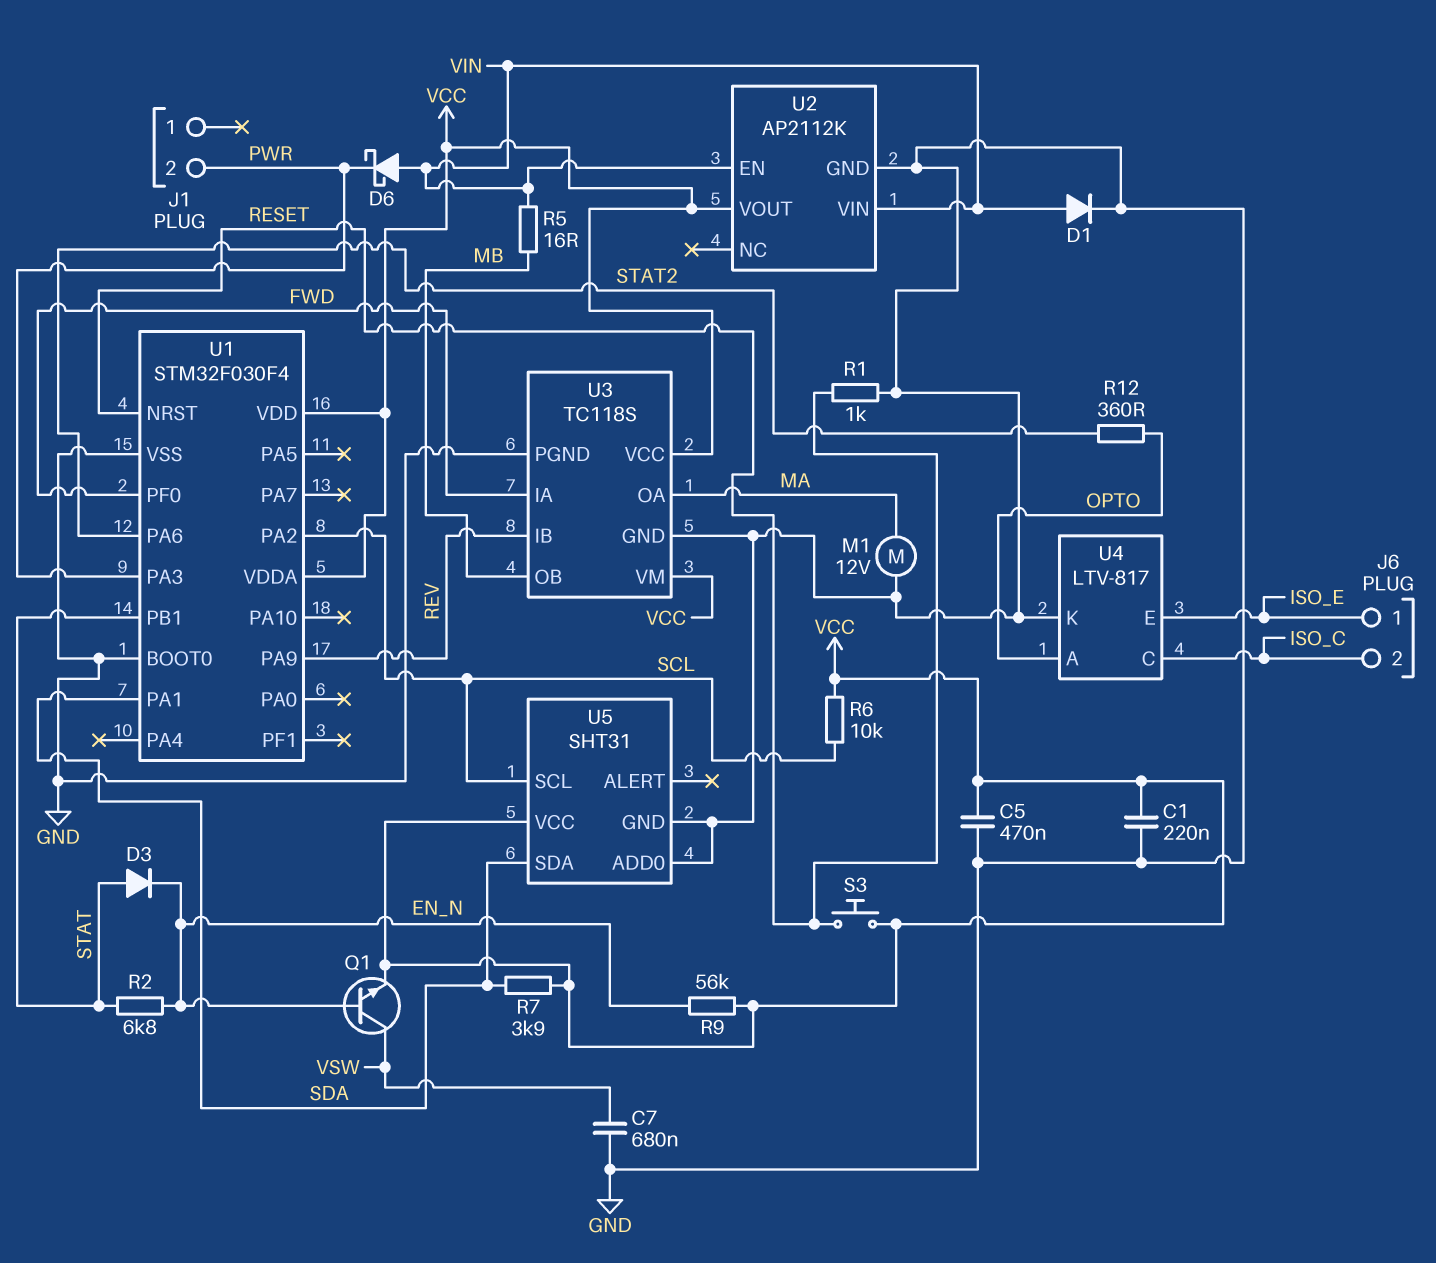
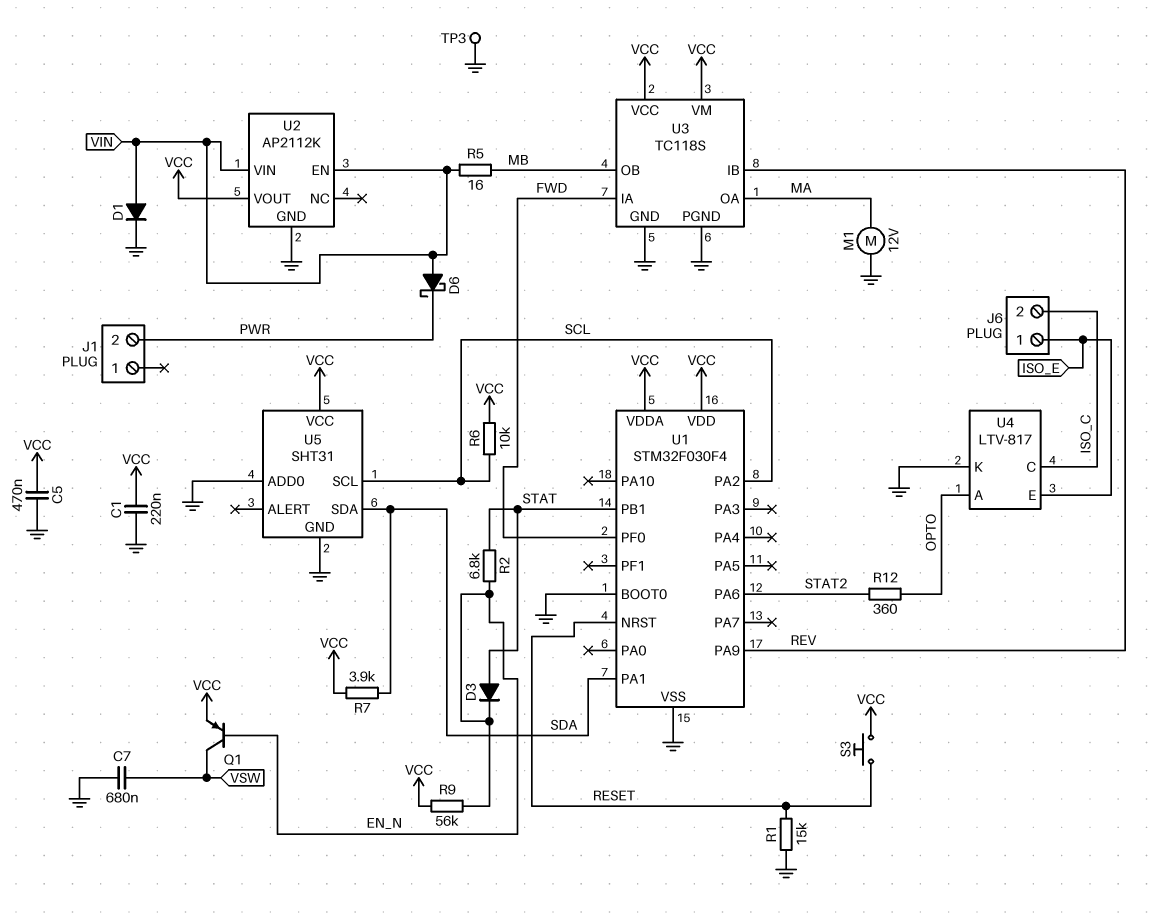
Q1: NPN (B EN_N, C VSW, E VCC) -> PNP (B EN_N, C VSW, E VCC)
R1: 1k (GND, RESET) -> 15k (GND, RESET)
TP3: none -> test point (GND)
U1 pin PA3: PWR -> none

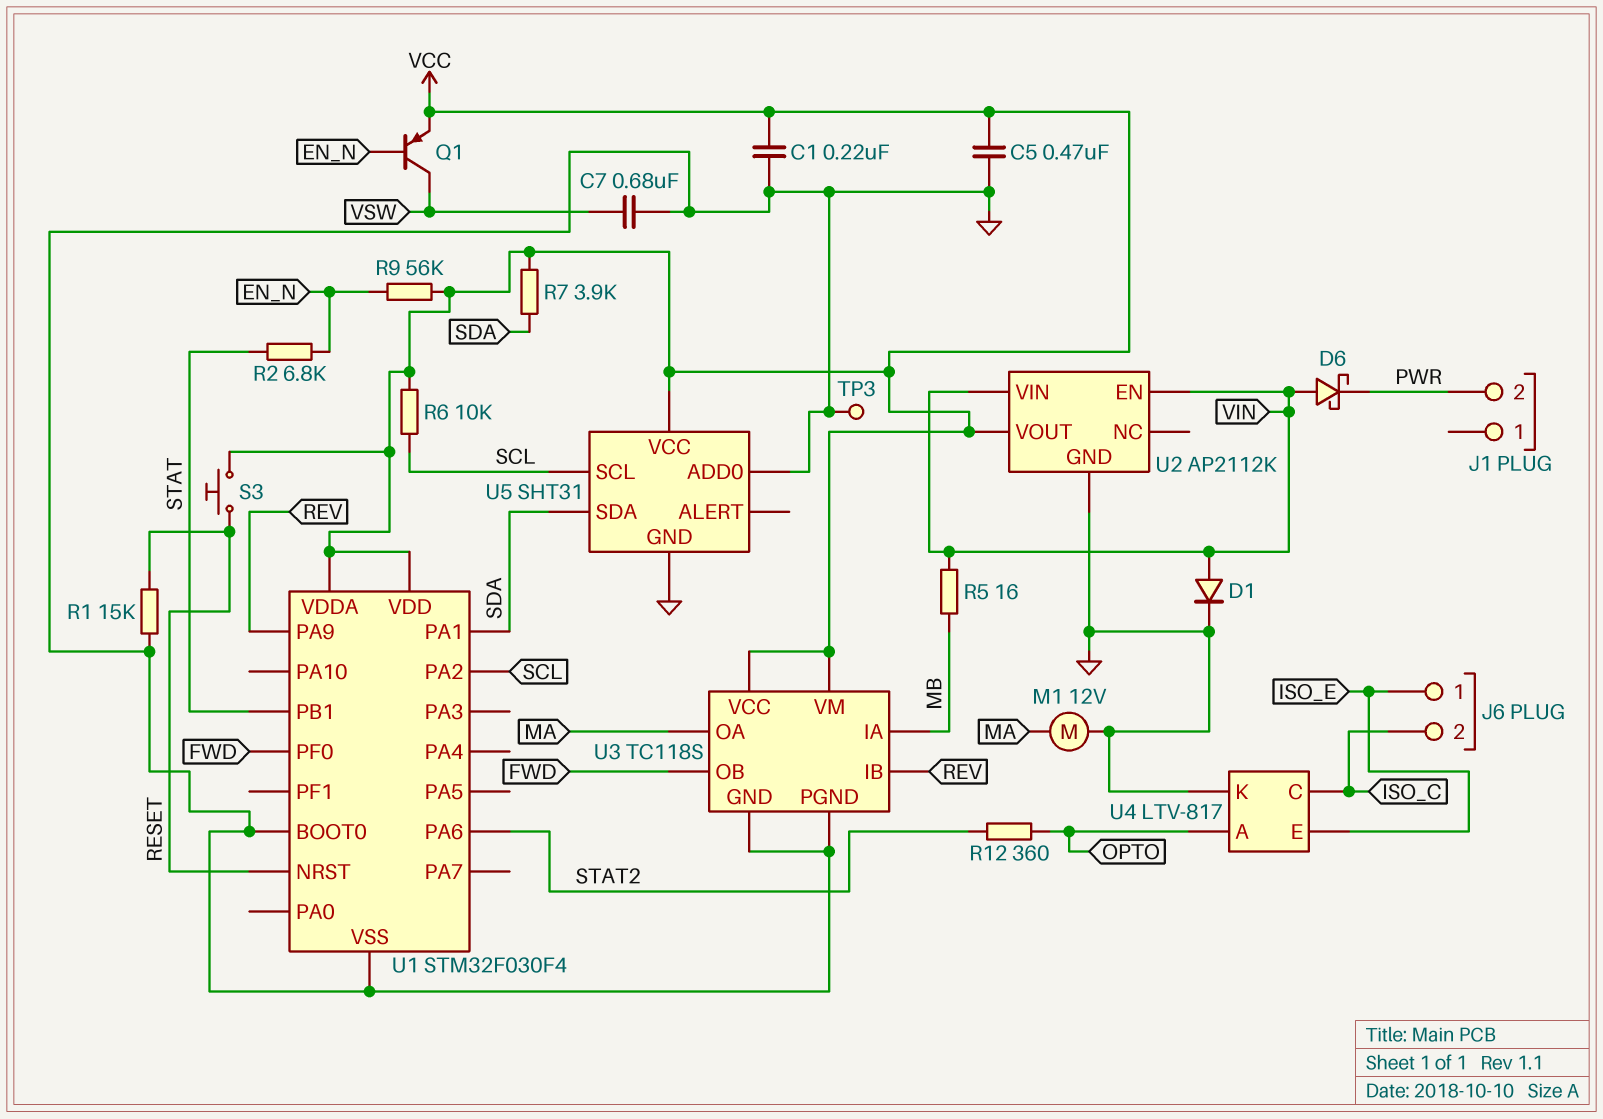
D3: diode (A STAT, K EN_N) -> none
U3 pin IA: FWD -> MB
U3 pin OB: MB -> FWD

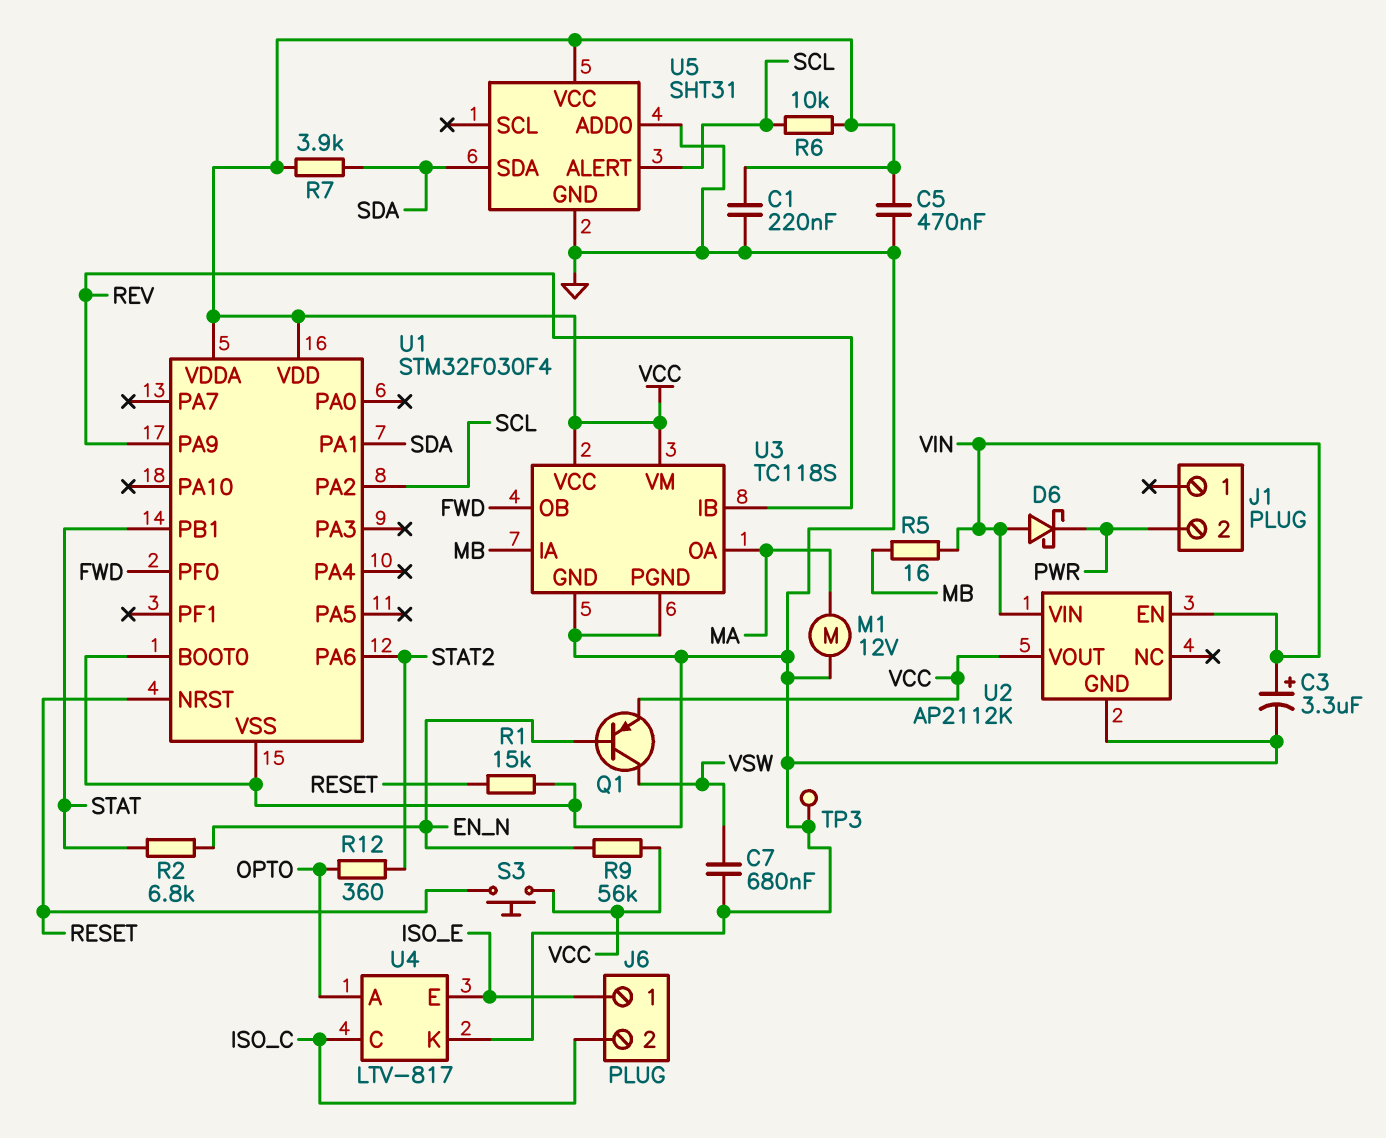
C3: none -> 3.3uF (plus VIN, minus GND)
D1: diode (A VIN, K GND) -> none
U5 pin ALERT: none -> SCL
U5 pin SCL: SCL -> none

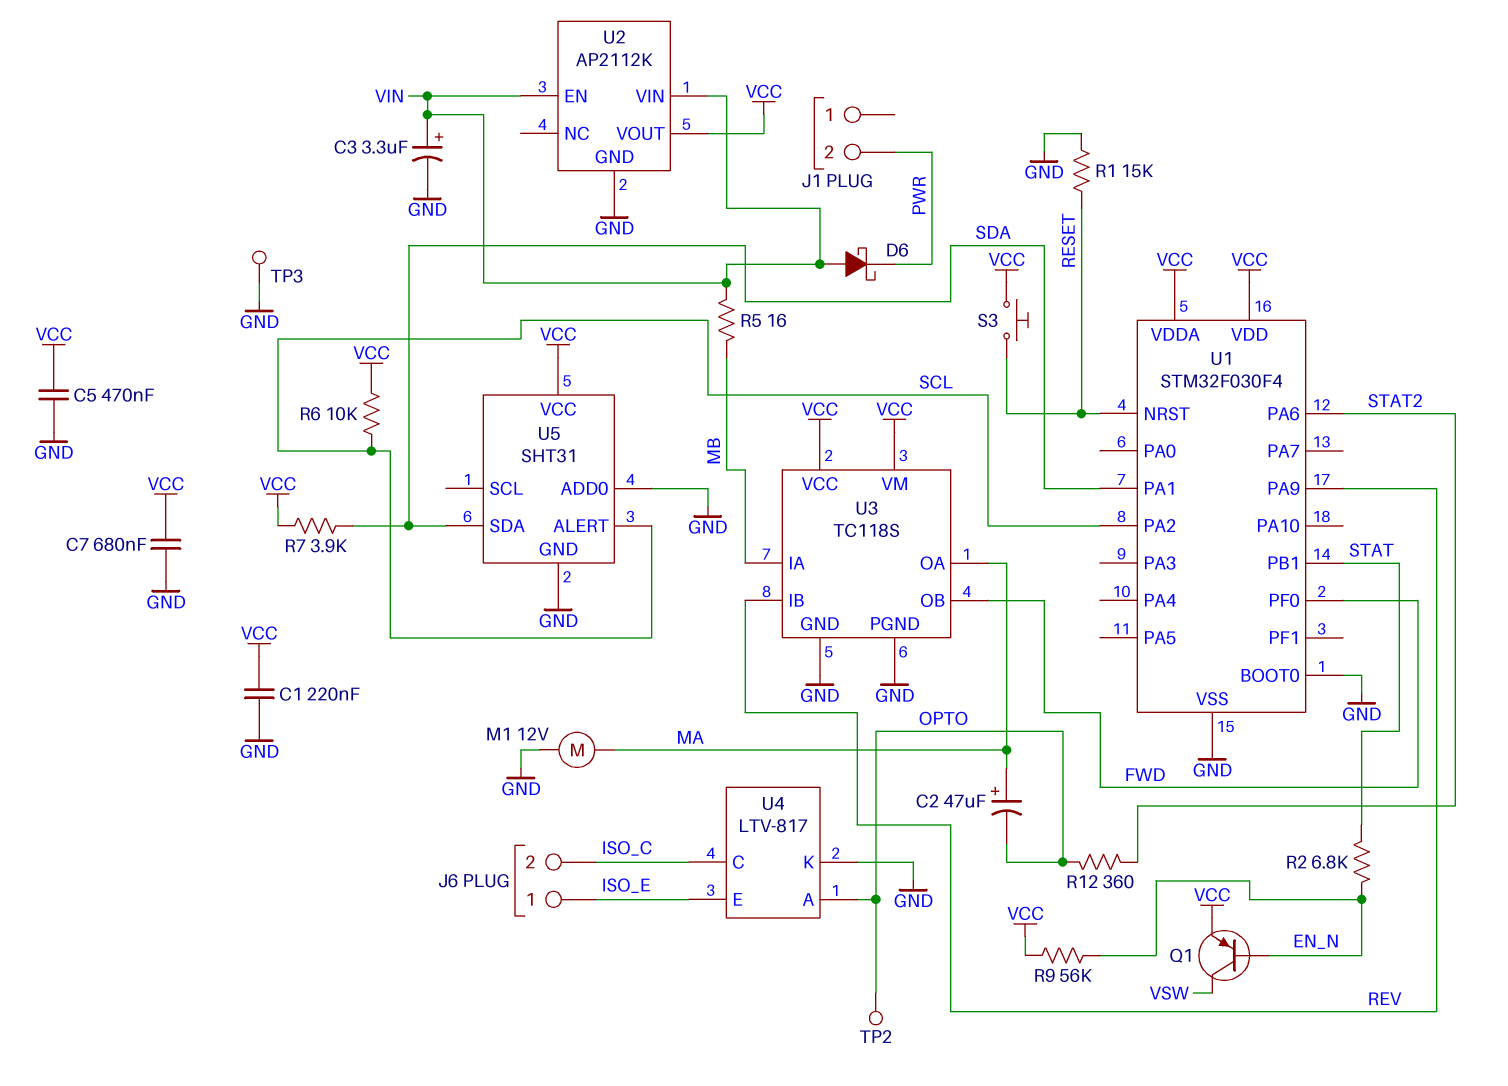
C2: none -> 47uF (plus MA, minus OPTO)
C7: 680nF (GND, VSW) -> 680nF (GND, VCC)
TP2: none -> test point (OPTO)

